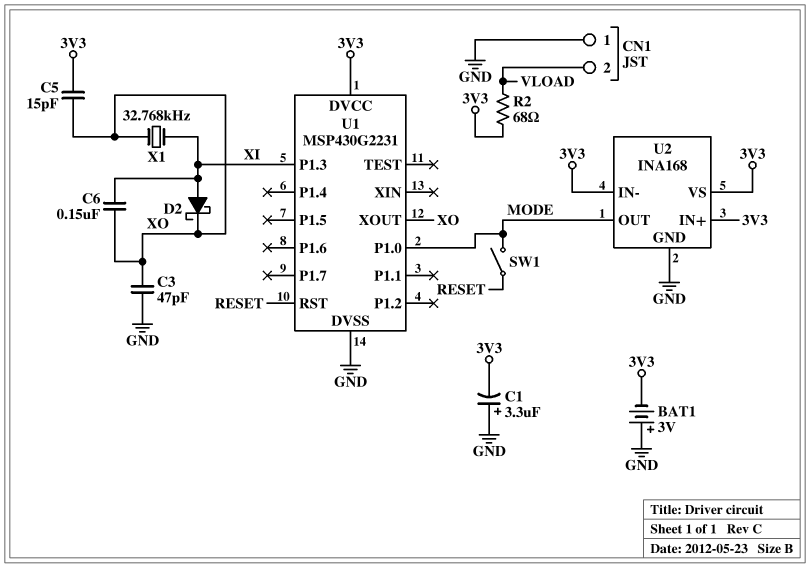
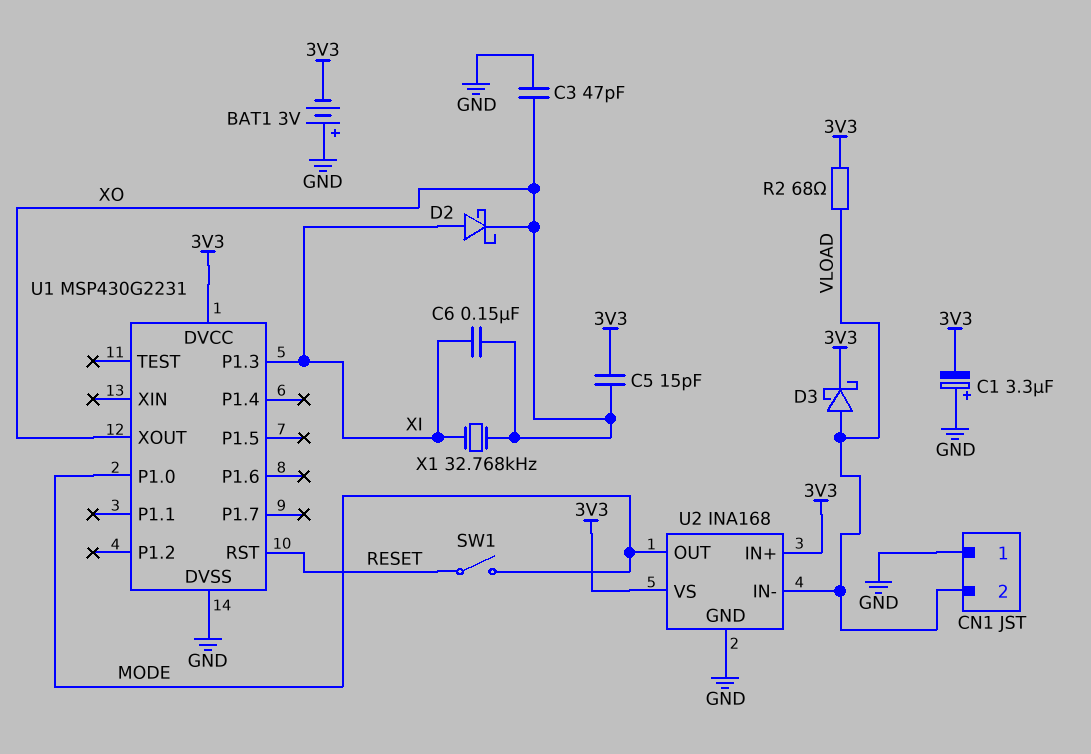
D3: none -> schottky (A VLOAD, K 3V3)
U2 pin IN-: 3V3 -> VLOAD

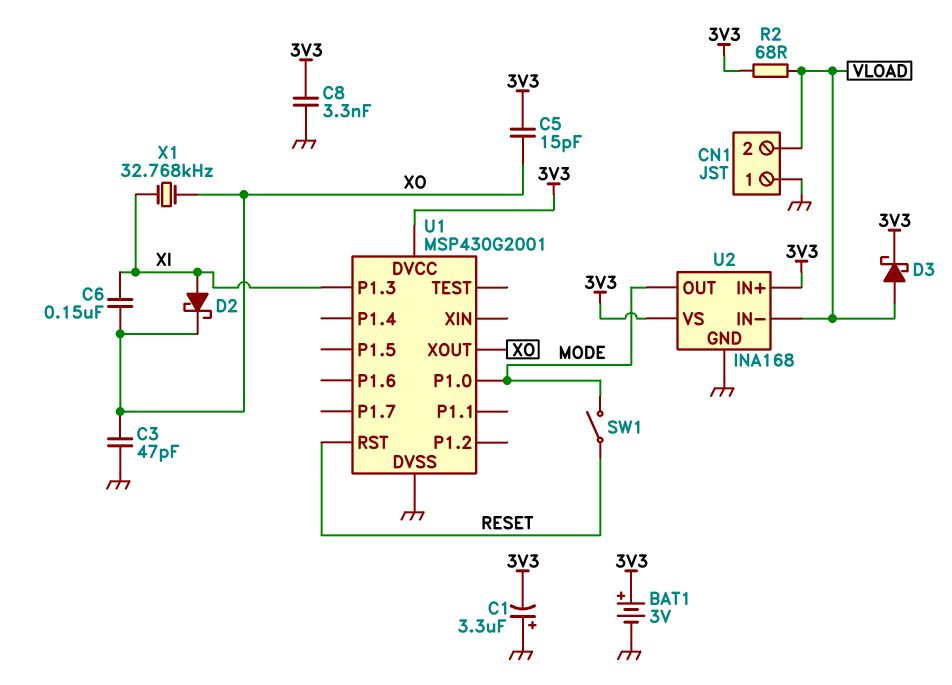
BAT1: 3V (plus GND, minus 3V3) -> 3V (plus 3V3, minus GND)
C8: none -> 3.3nF (3V3, GND)
U1: MSP430G2231 -> MSP430G2001

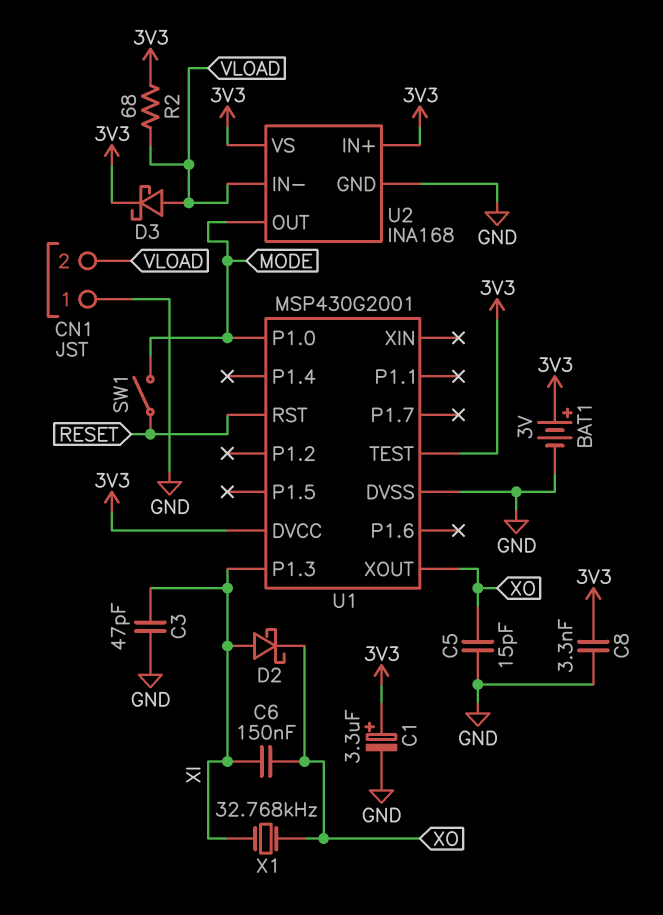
C1: 3.3uF (plus GND, minus 3V3) -> 3.3uF (plus 3V3, minus GND)
C3: 47pF (GND, XO) -> 47pF (GND, XI)
C5: 15pF (3V3, XO) -> 15pF (GND, XO)
U1 pin TEST: none -> 3V3

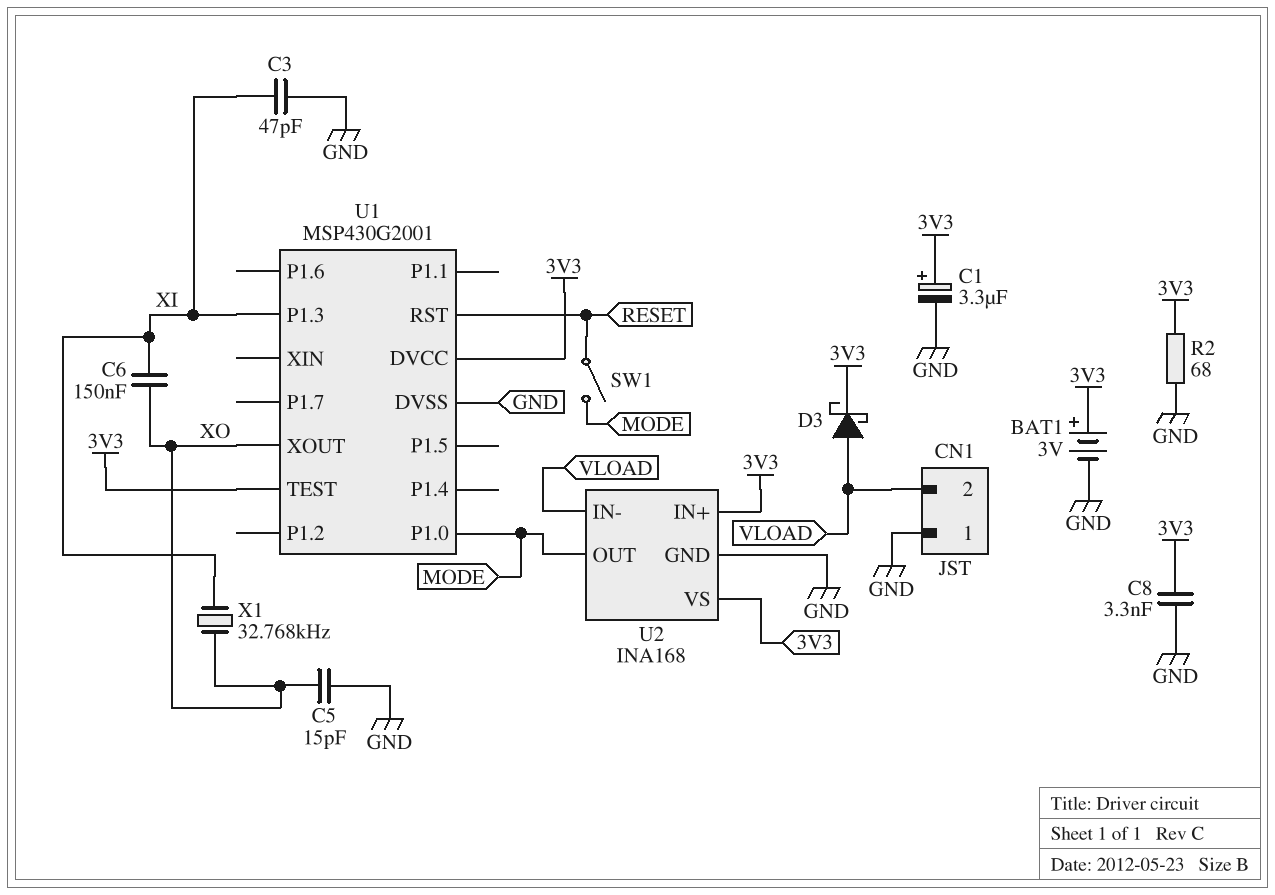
D2: schottky (A XI, K XO) -> none
R2: 68 (3V3, VLOAD) -> 68 (3V3, GND)

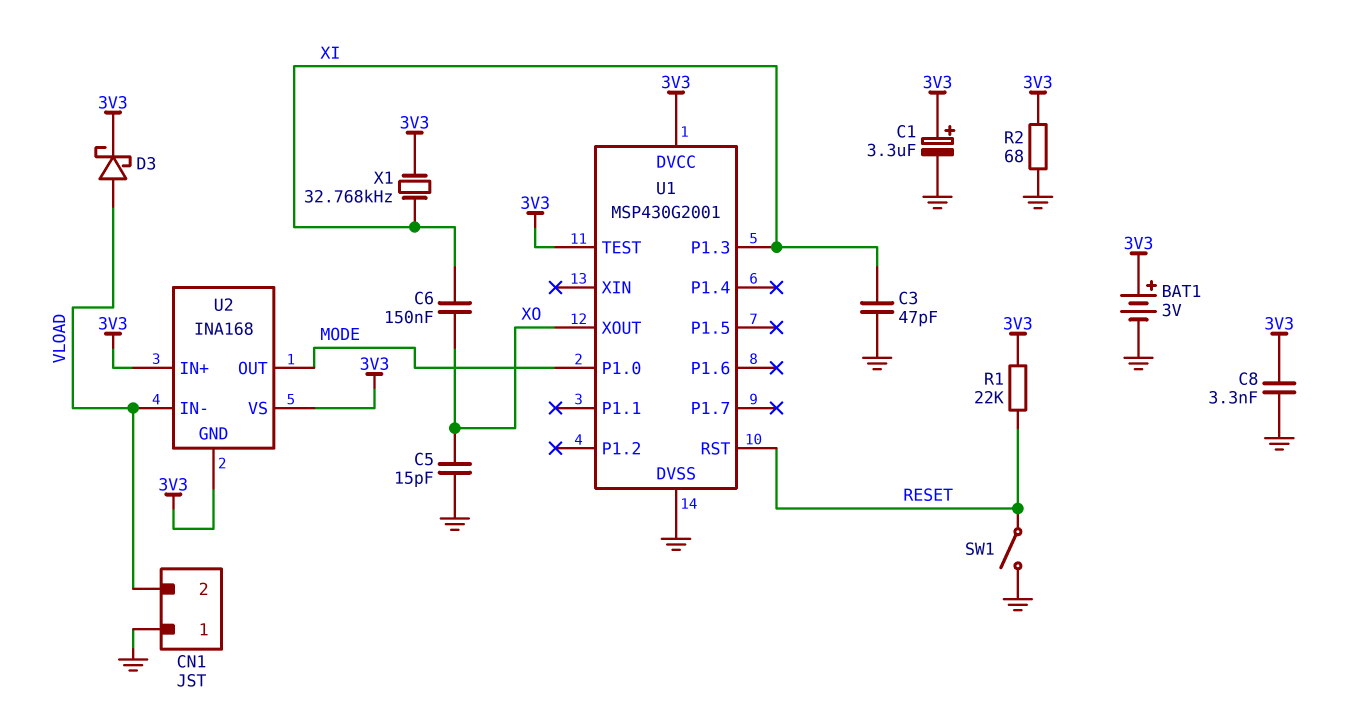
R1: none -> 22k (3V3, RESET)
SW1: switch (MODE, RESET) -> switch (GND, RESET)
U2 pin GND: GND -> 3V3
X1: 32.768kHz (XI, XO) -> 32.768kHz (3V3, XI)

